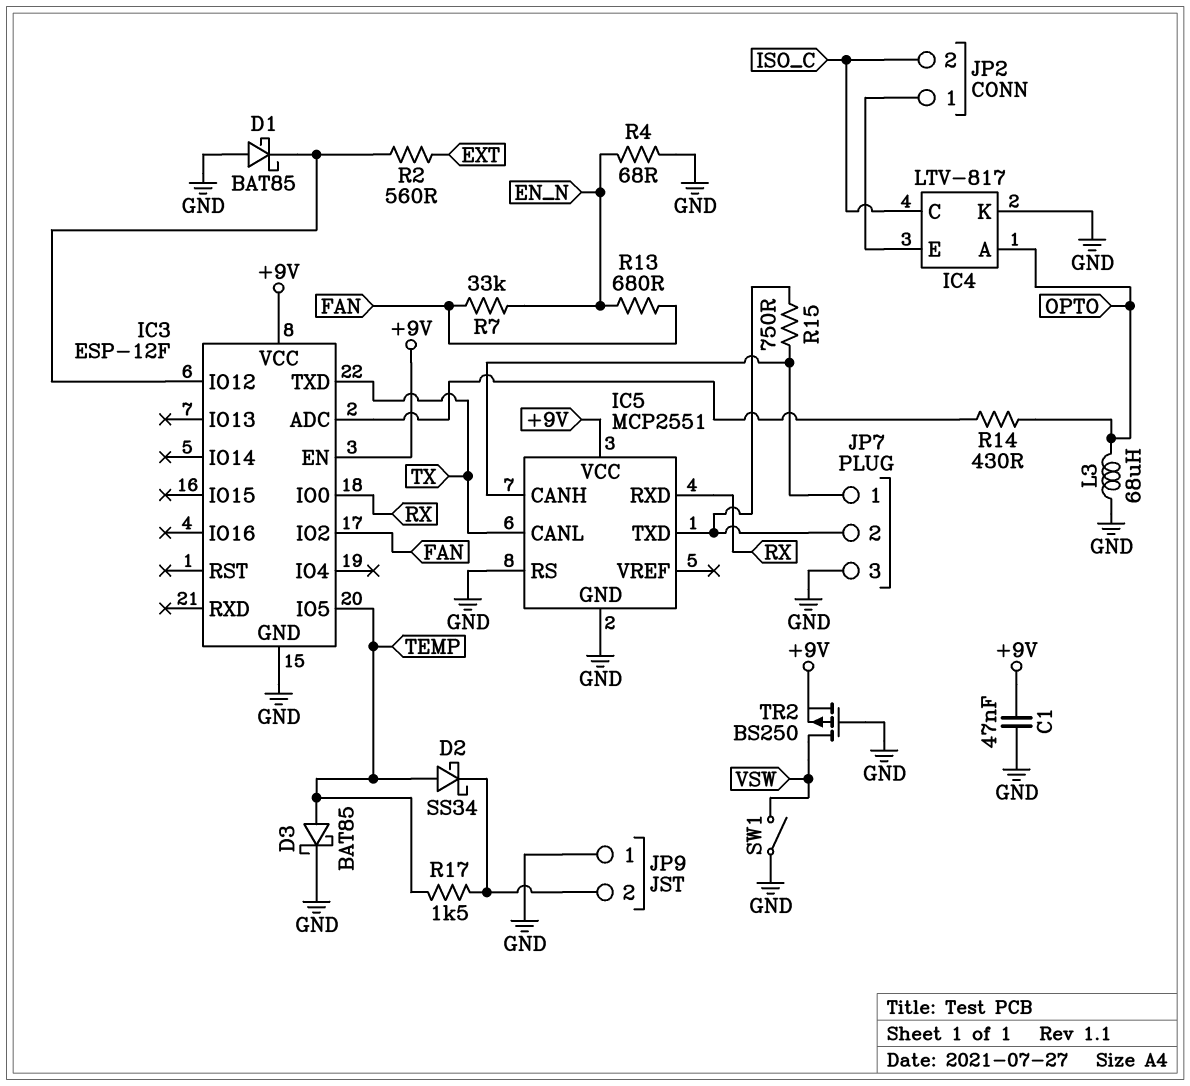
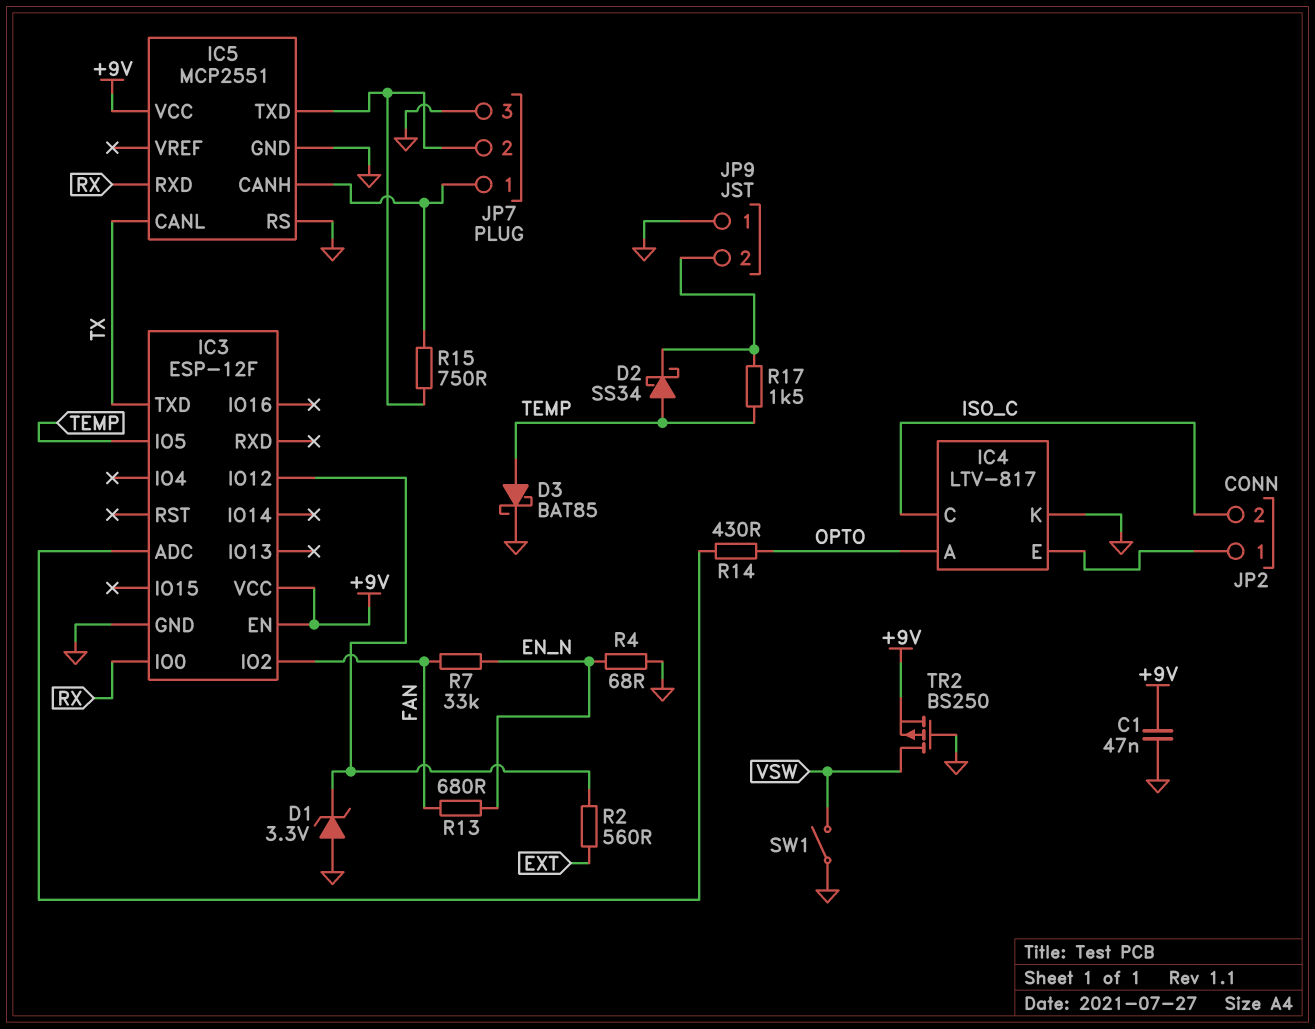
D1: schottky BAT85 (A GND, K IC3/IO12) -> zener 3.3V (A GND, K IC3/IO12)
L3: 68uH (GND, OPTO) -> none

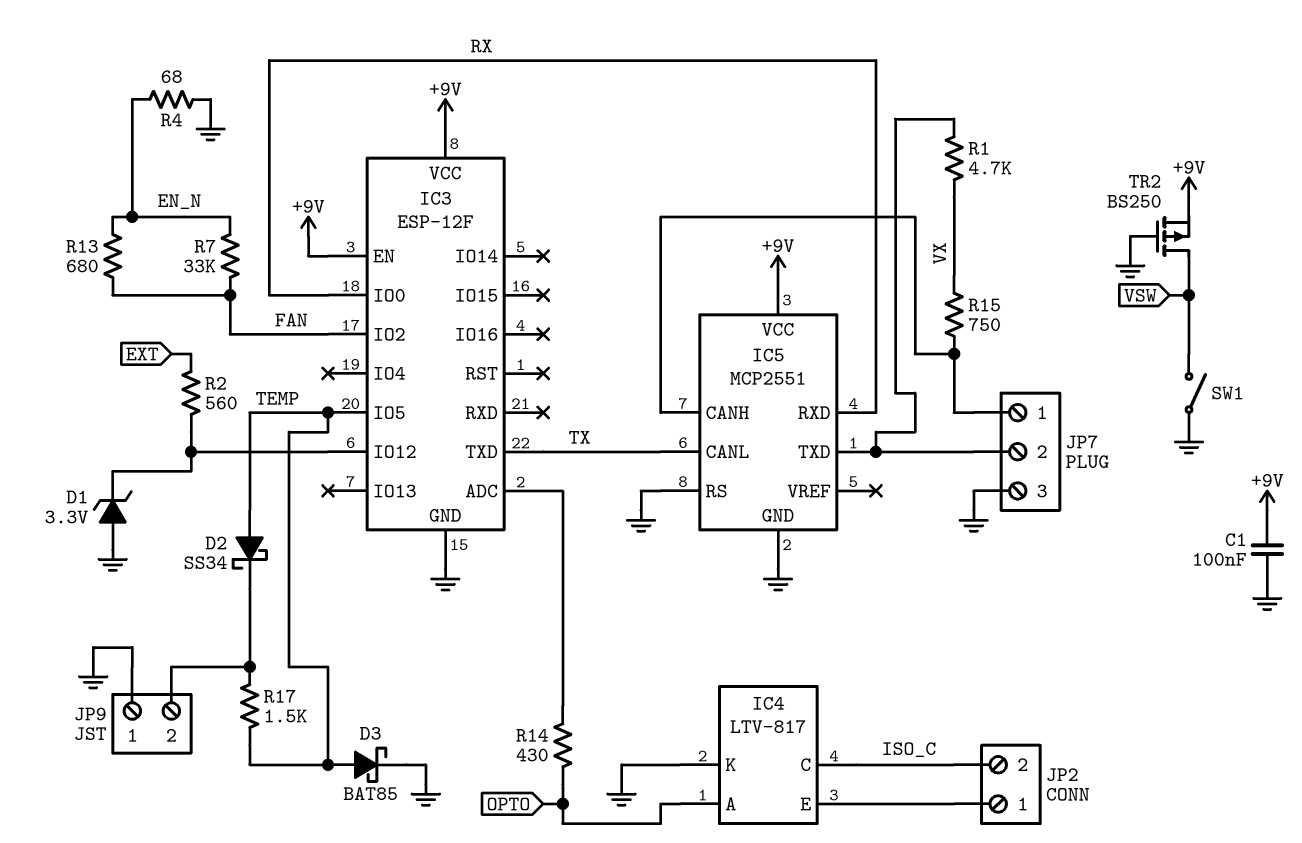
C1: 47nF (+9V, GND) -> 100nF (+9V, GND)
R1: none -> 4.7k (IC5/TXD, VX)
R15: 750 (IC5/CANH, IC5/TXD) -> 750 (IC5/CANH, VX)

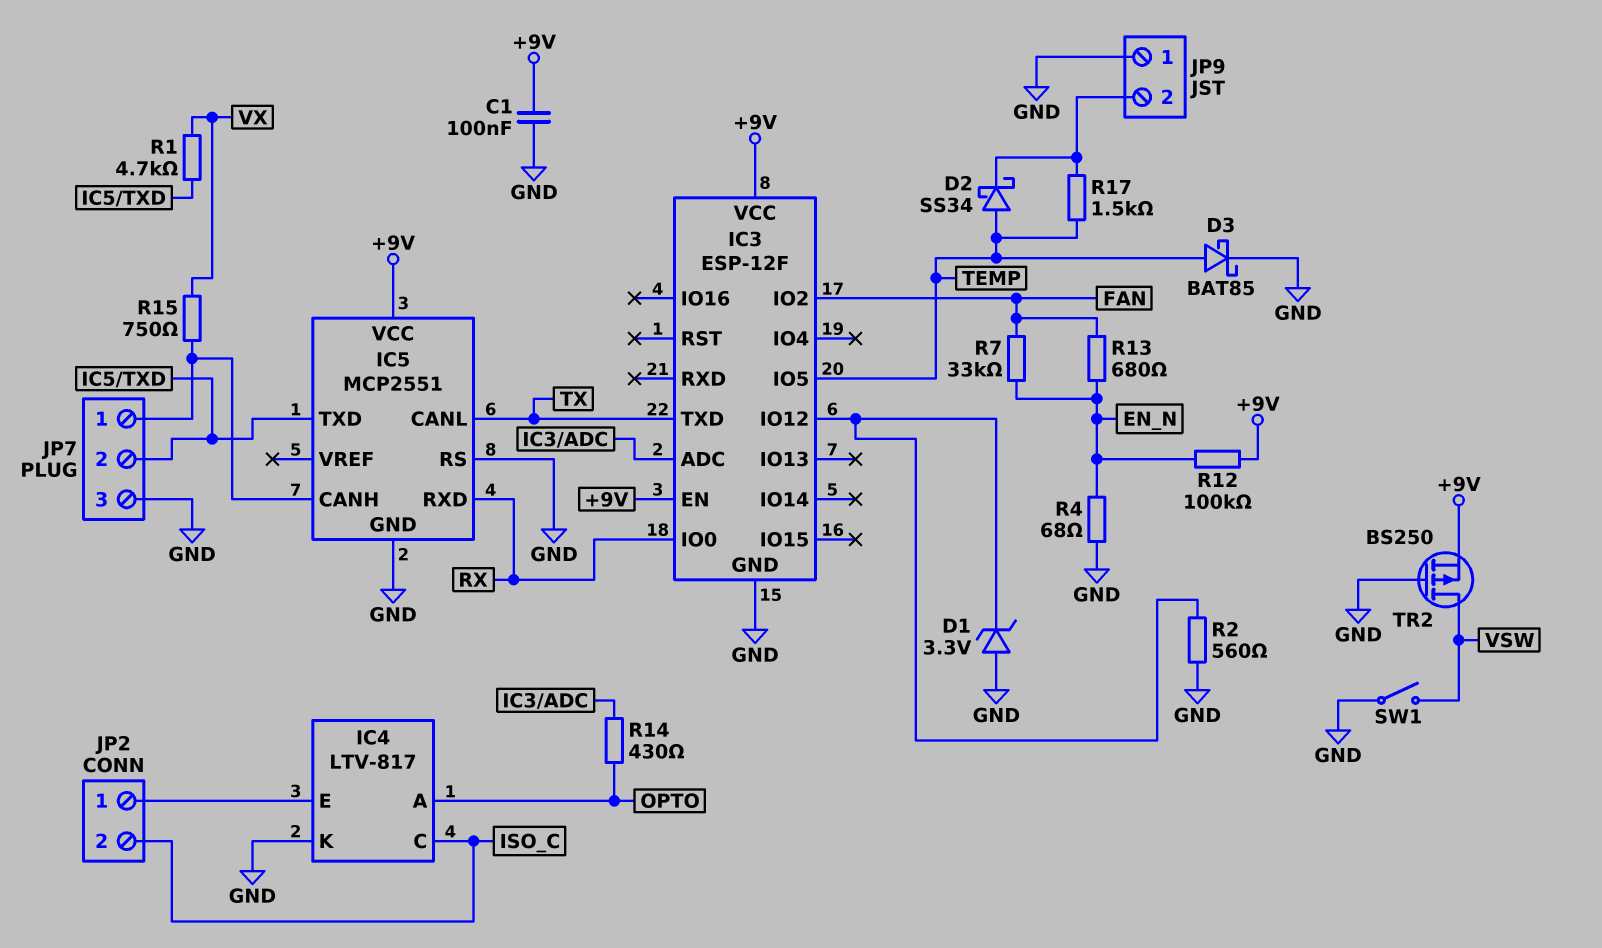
R2: 560 (EXT, IC3/IO12) -> 560 (GND, IC3/IO12)
R12: none -> 100k (+9V, EN_N)

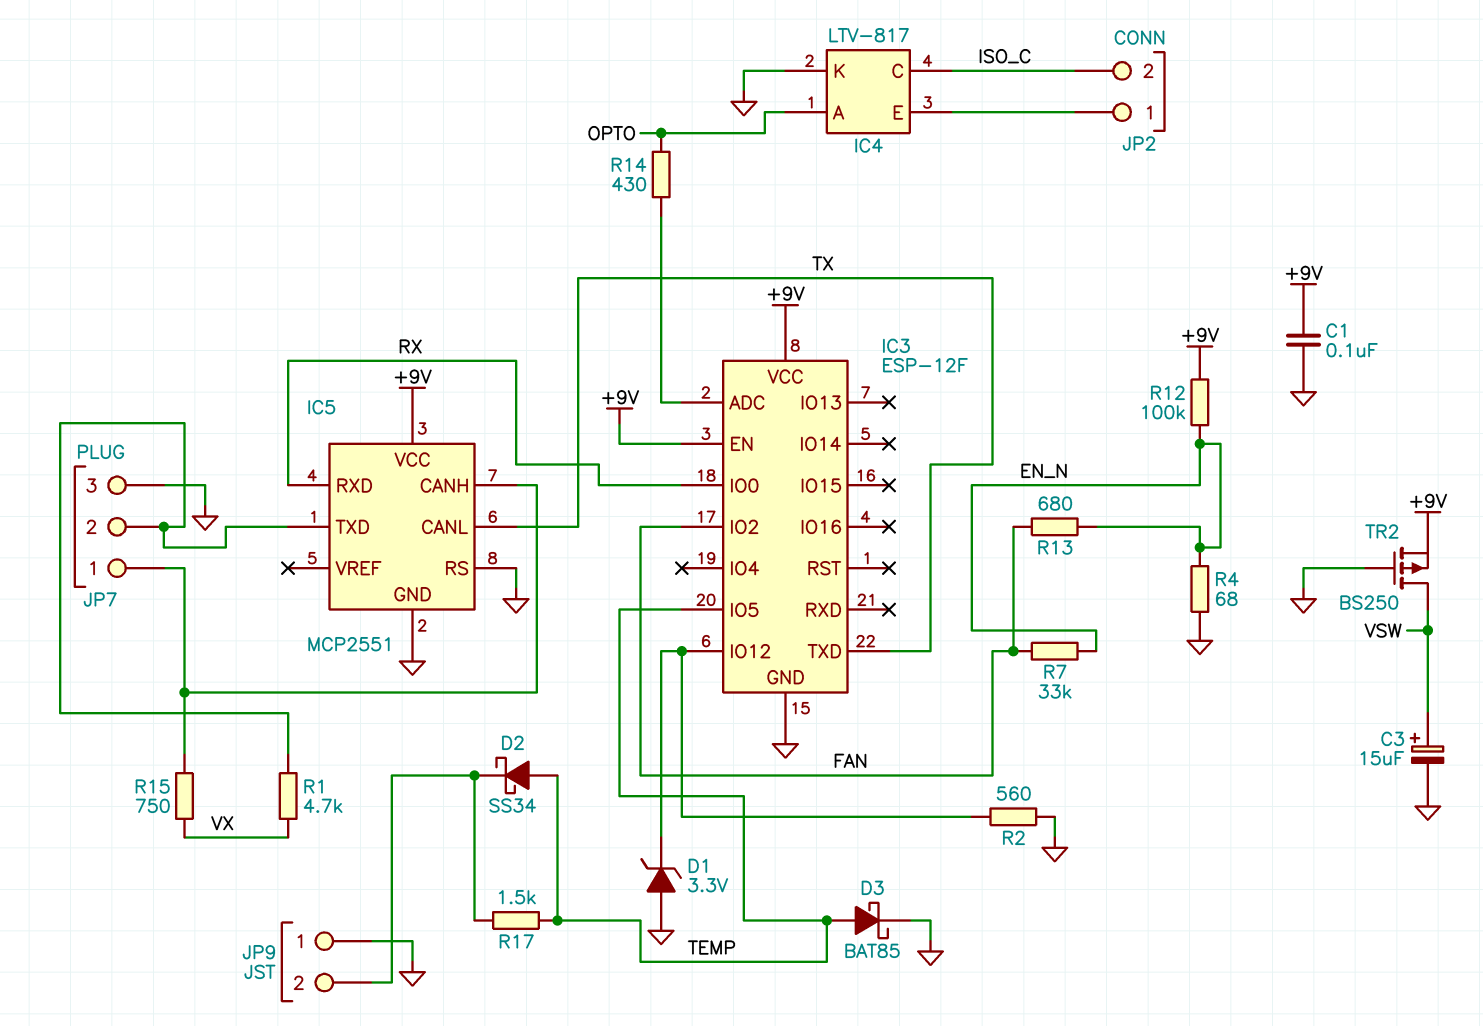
C3: none -> 15uF (plus VSW, minus GND)
SW1: switch (GND, VSW) -> none

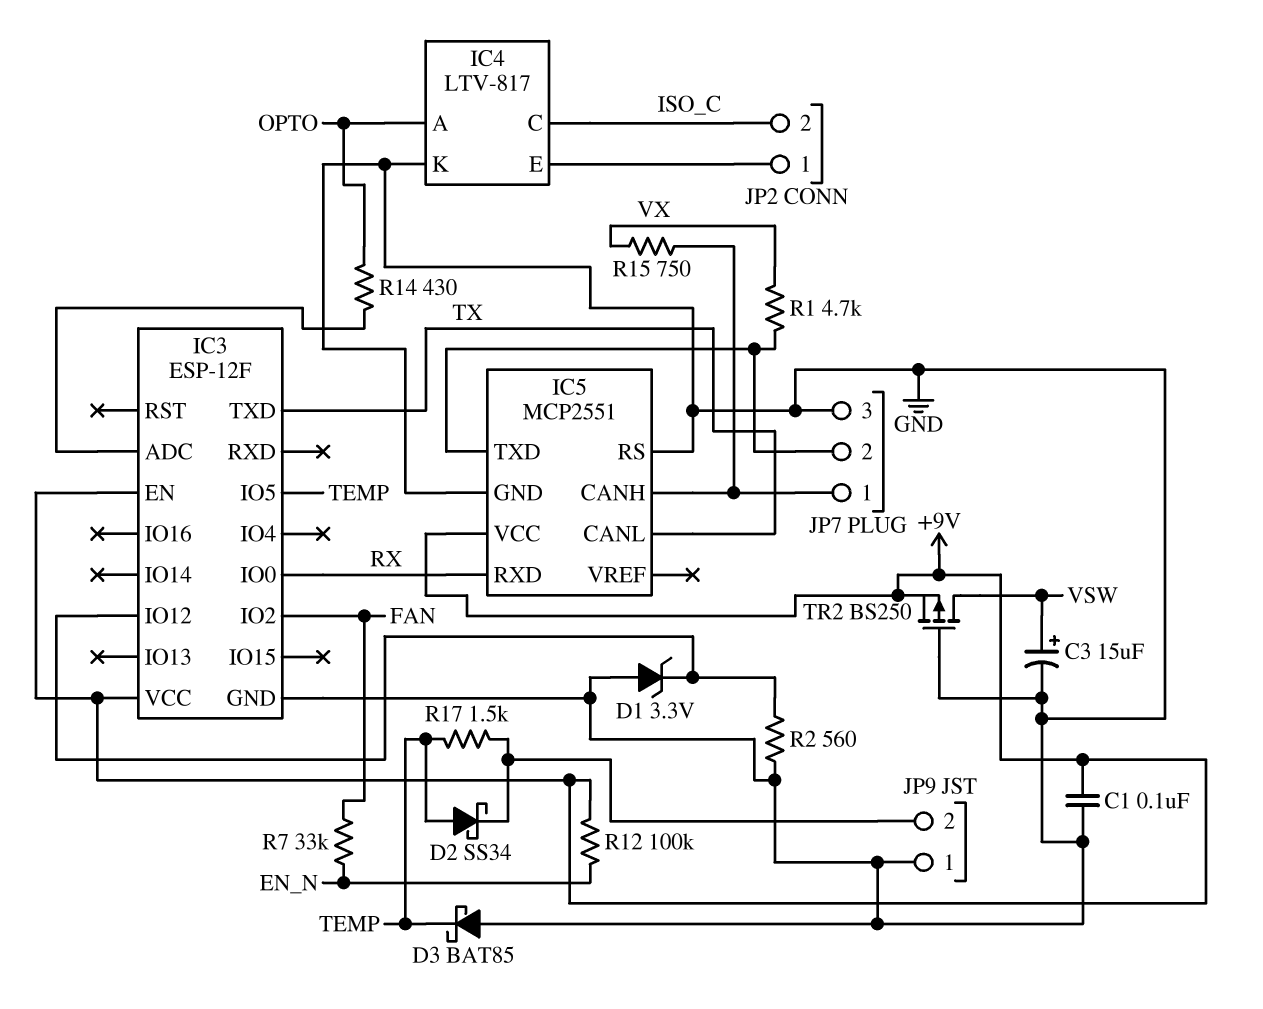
D3: schottky BAT85 (A TEMP, K GND) -> schottky BAT85 (A GND, K TEMP)
R4: 68 (EN_N, GND) -> none
R13: 680 (EN_N, FAN) -> none

